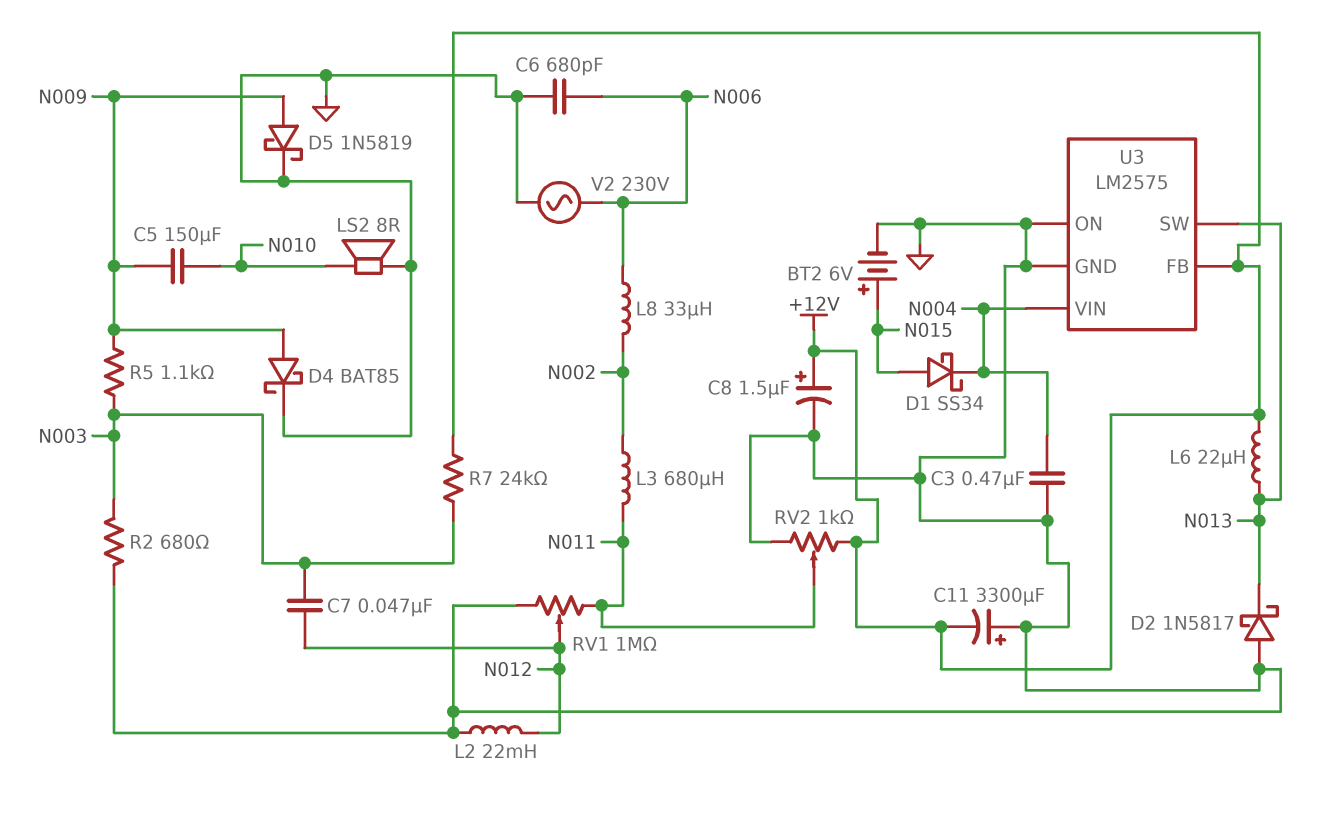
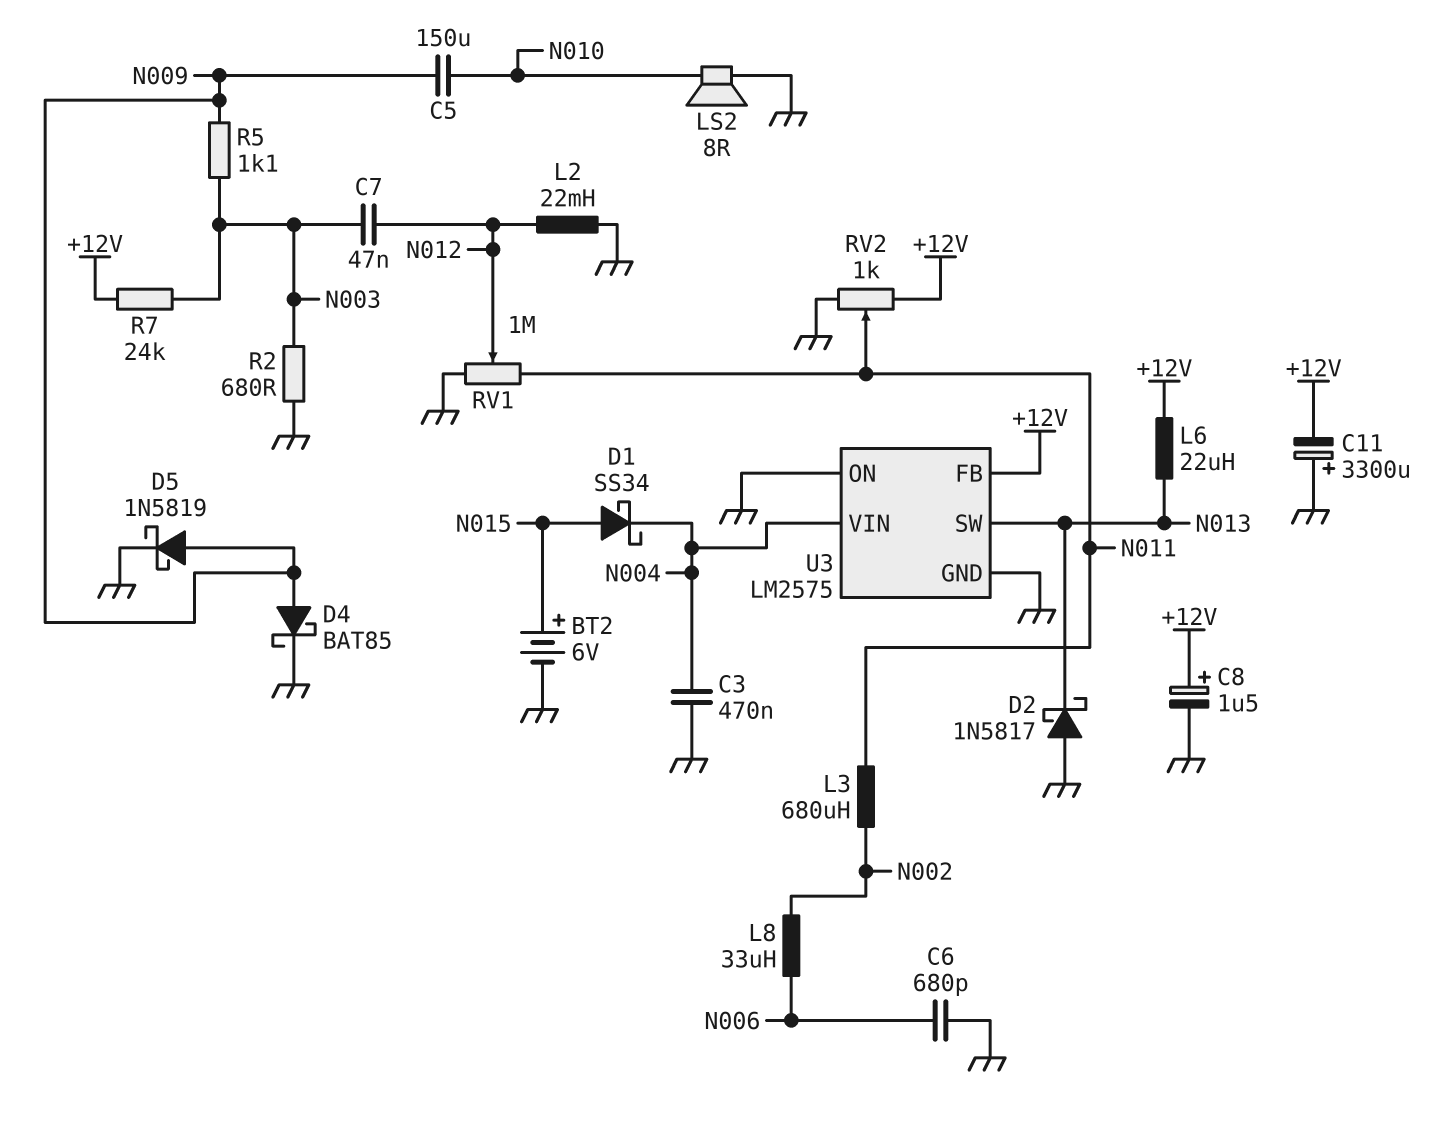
V2: AC 230V (GND, N006) -> none

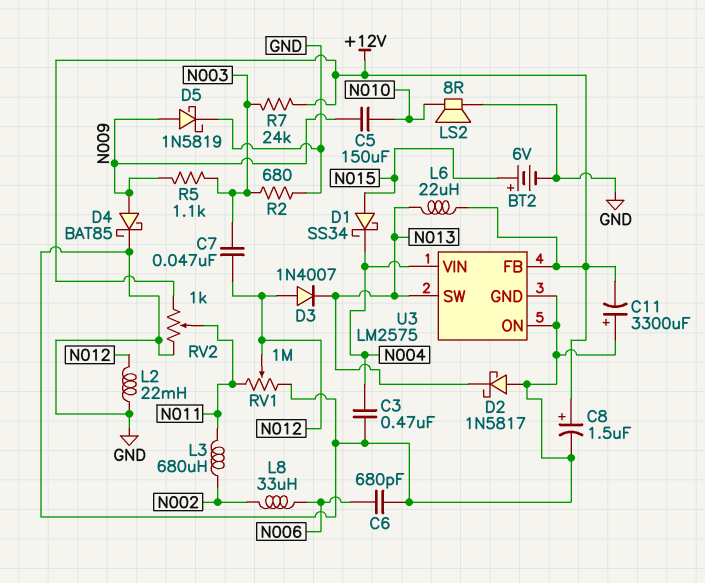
D3: none -> diode 1N4007 (A N012, K N013)

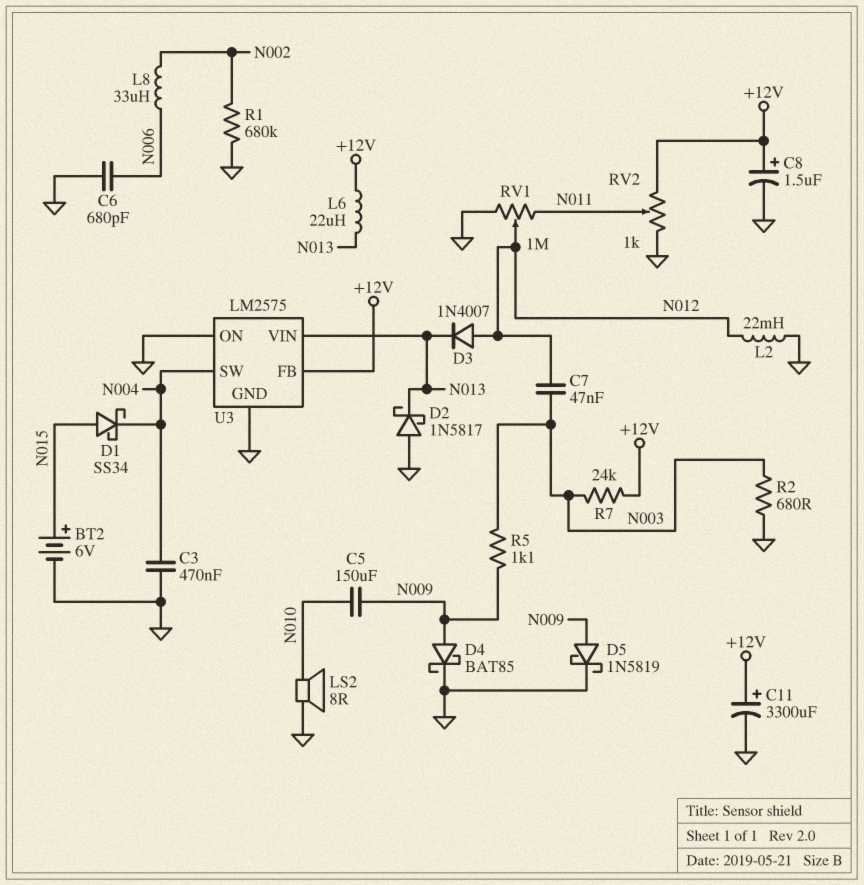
C11: 3300uF (plus GND, minus +12V) -> 3300uF (plus +12V, minus GND)
L3: 680uH (N002, N011) -> none
R1: none -> 680k (GND, N002)
U3 pin SW: N013 -> N004
U3 pin VIN: N004 -> N013

